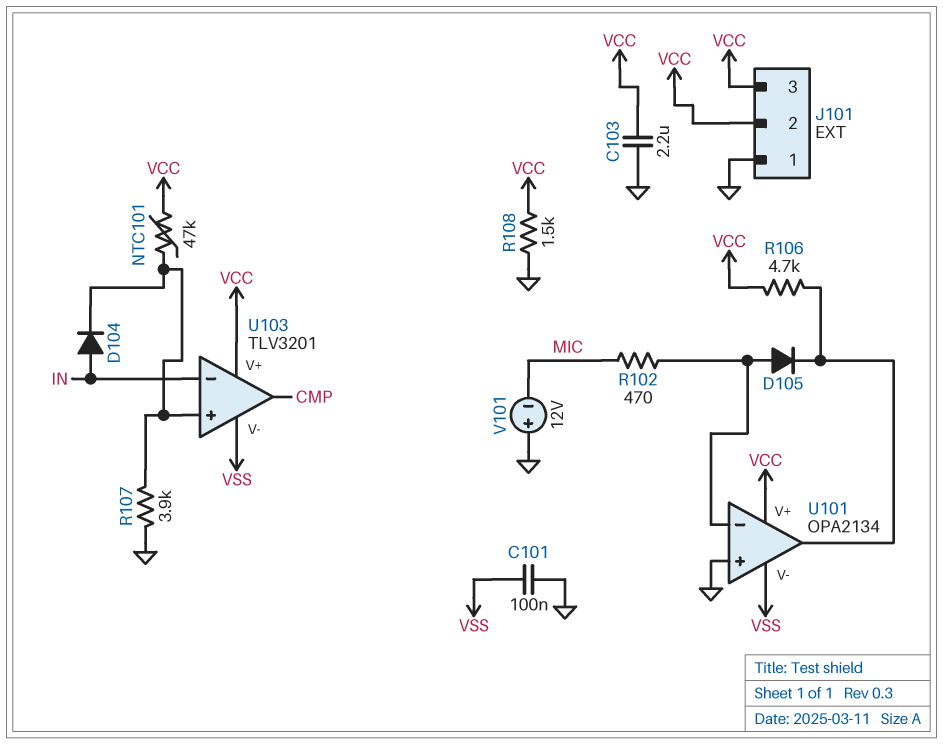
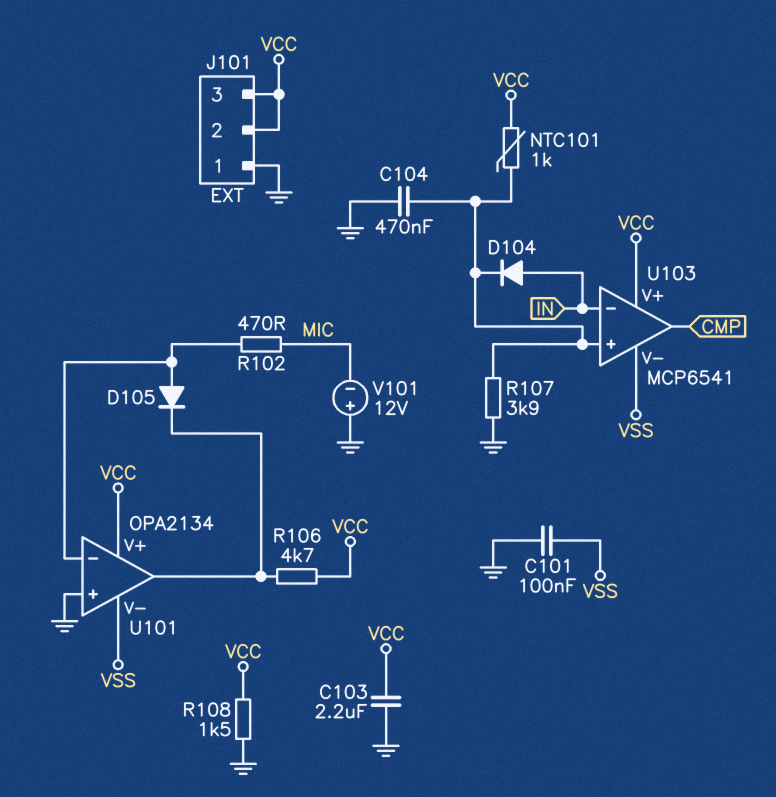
C104: none -> 470nF (GND, U103/in+)
NTC101: 47k (U103/in+, VCC) -> 1k (U103/in+, VCC)
U103: TLV3201 -> MCP6541

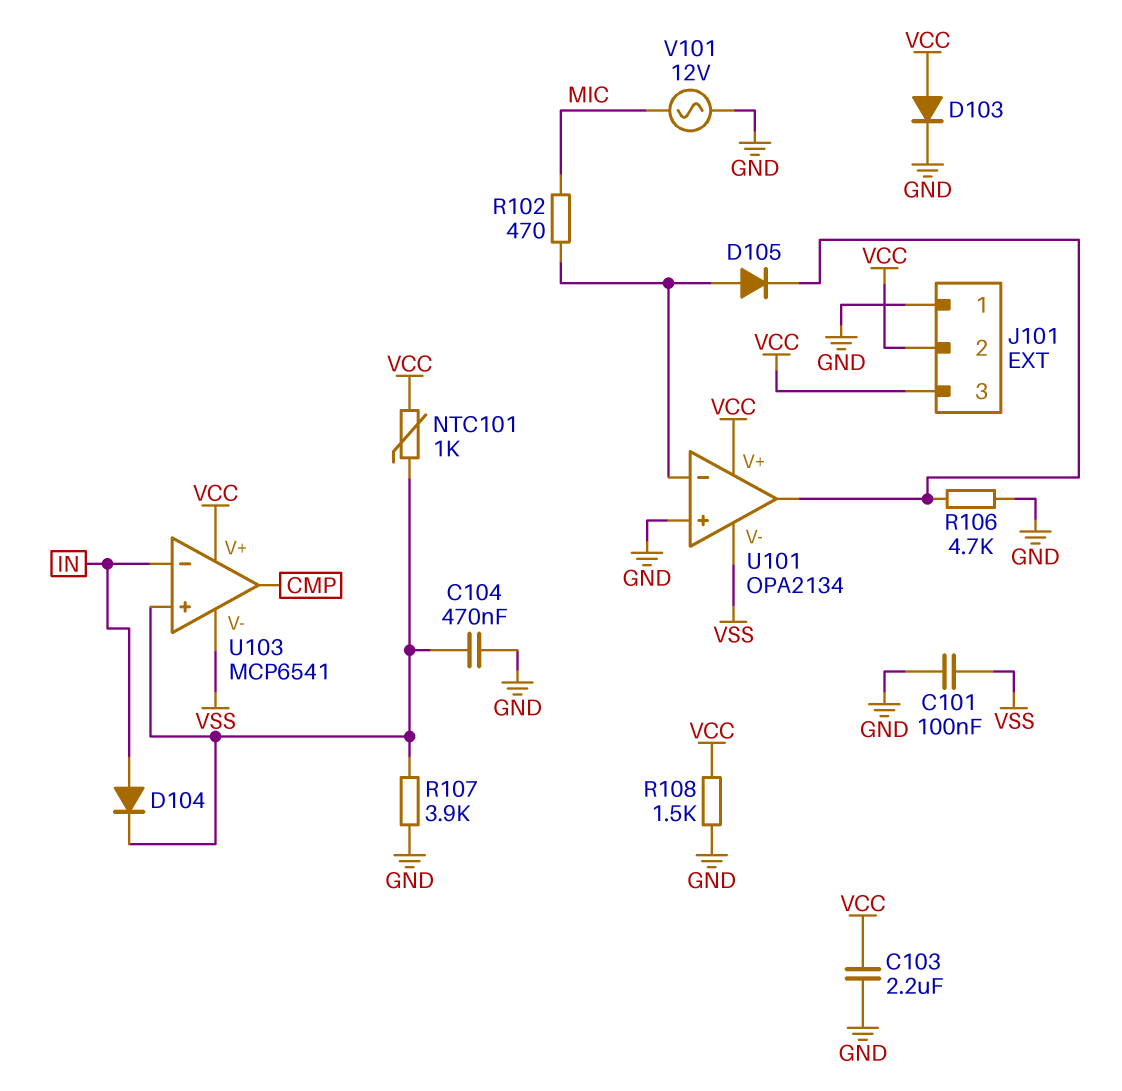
D103: none -> diode (A VCC, K GND)
R106: 4.7k (U101/out, VCC) -> 4.7k (GND, U101/out)
V101: 12V (plus GND, minus MIC) -> AC 12V (GND, MIC)

